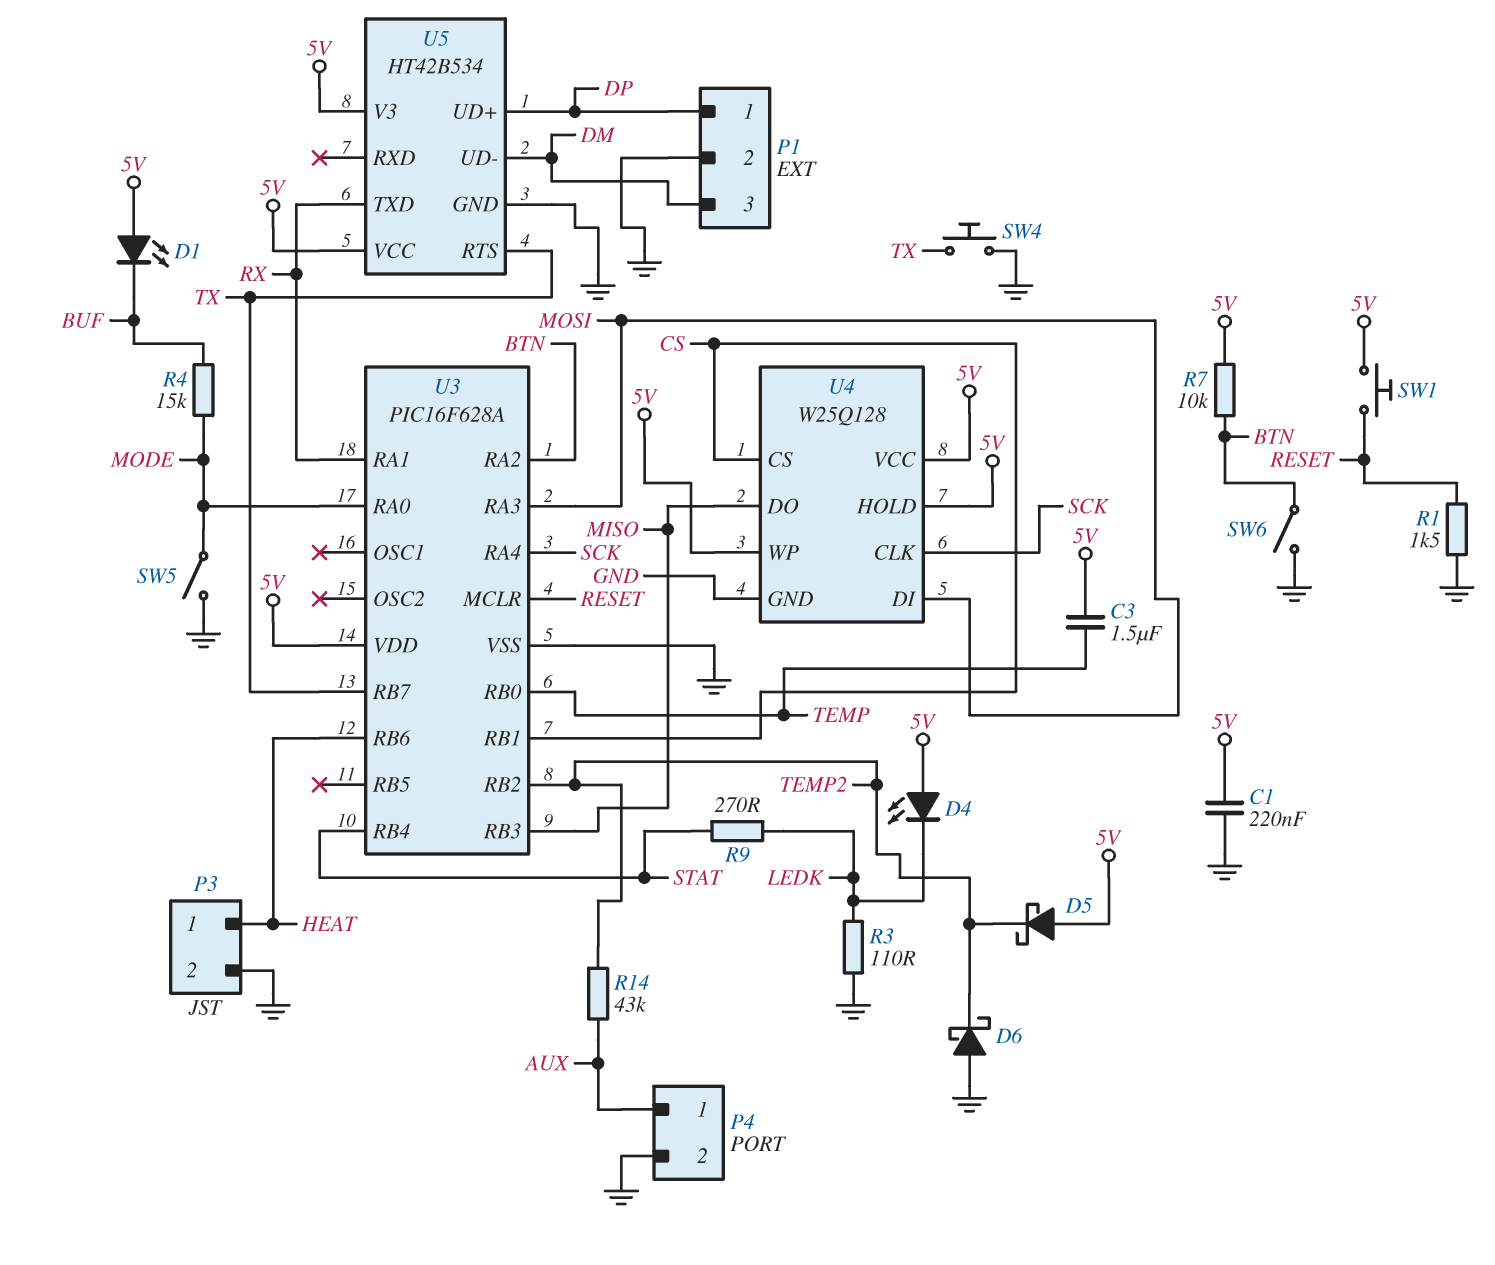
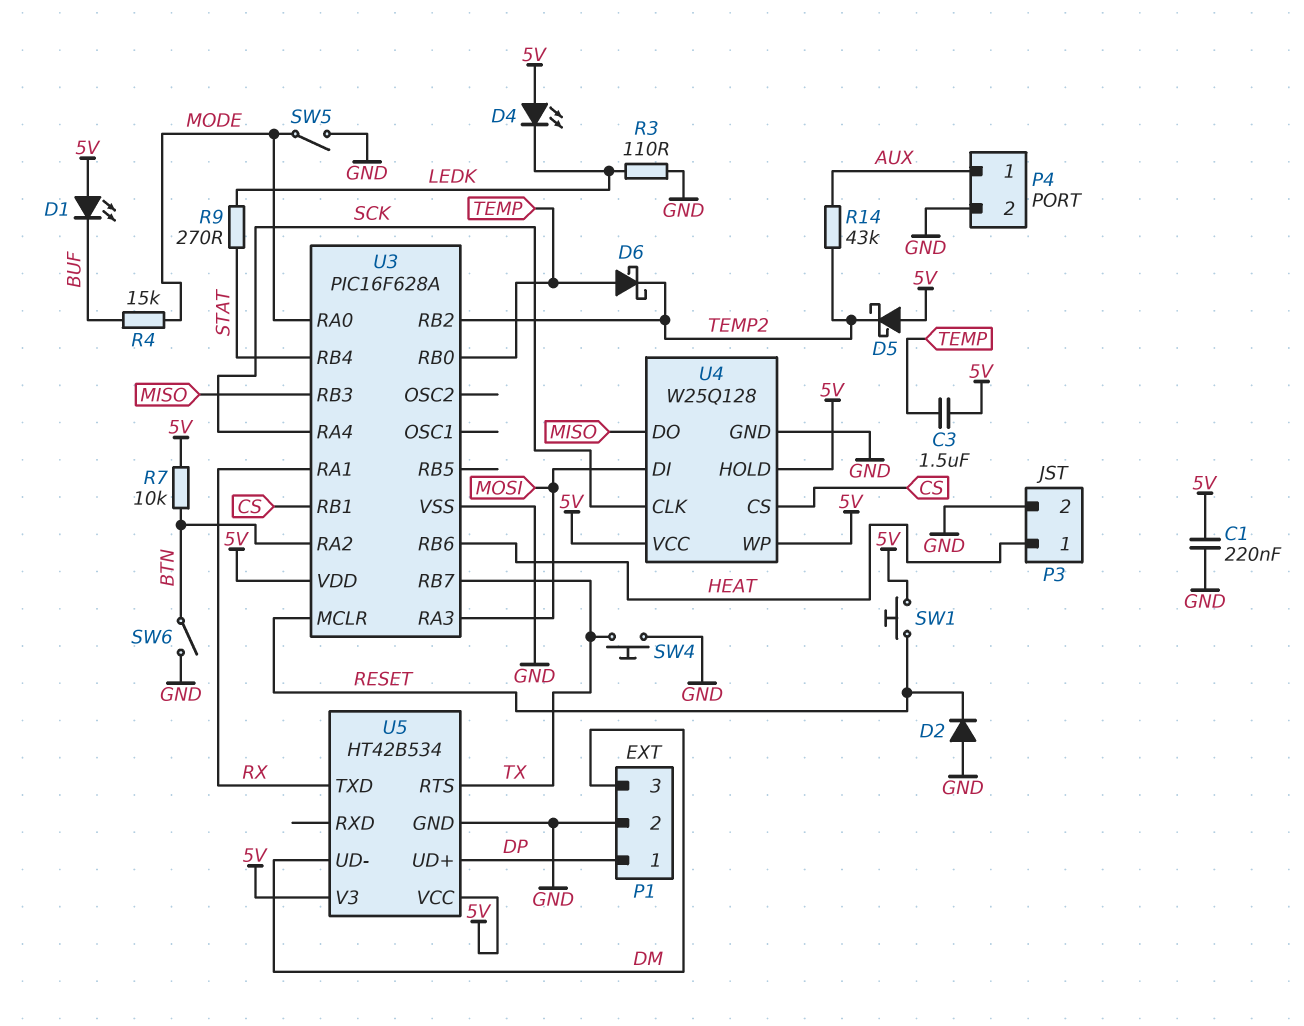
D2: none -> diode (A GND, K RESET)
D6: schottky (A GND, K TEMP2) -> schottky (A TEMP, K TEMP2)
R1: 1.5k (GND, RESET) -> none

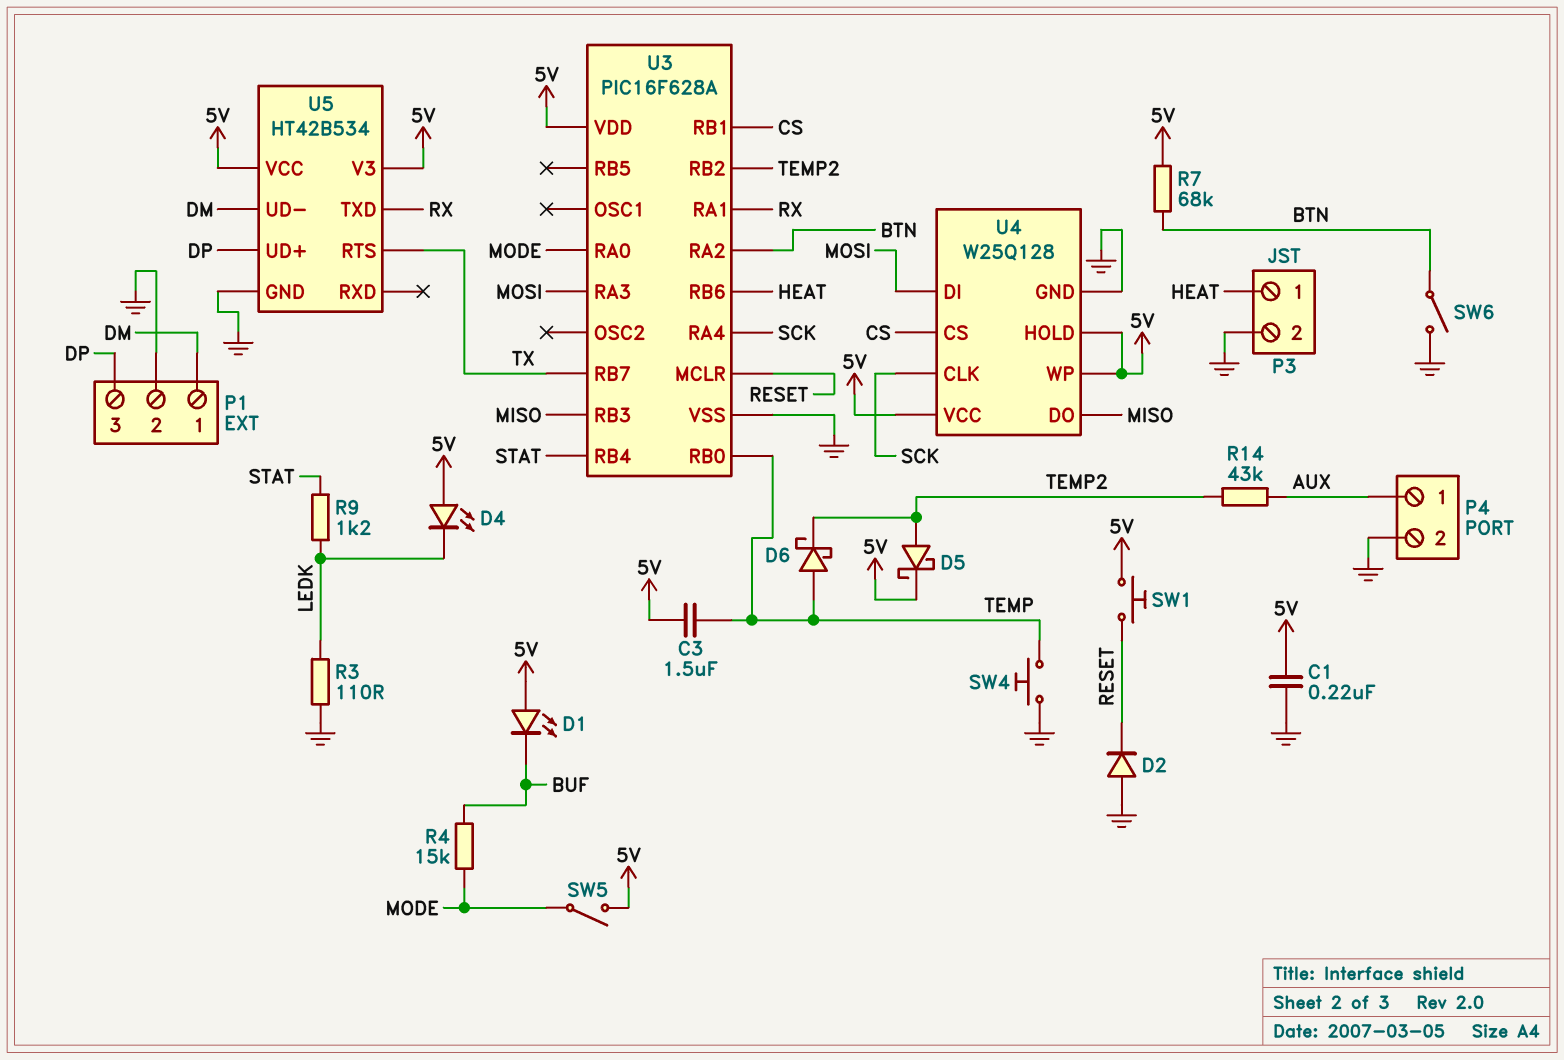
D5: schottky (A 5V, K TEMP2) -> schottky (A TEMP2, K 5V)
P1 pin 1: DP -> DM
P1 pin 3: DM -> DP
R7: 10k (5V, BTN) -> 68k (5V, BTN)
R9: 270 (LEDK, STAT) -> 1.2k (LEDK, STAT)
SW4: button (GND, TX) -> button (GND, TEMP)
SW5: switch (GND, MODE) -> switch (5V, MODE)

